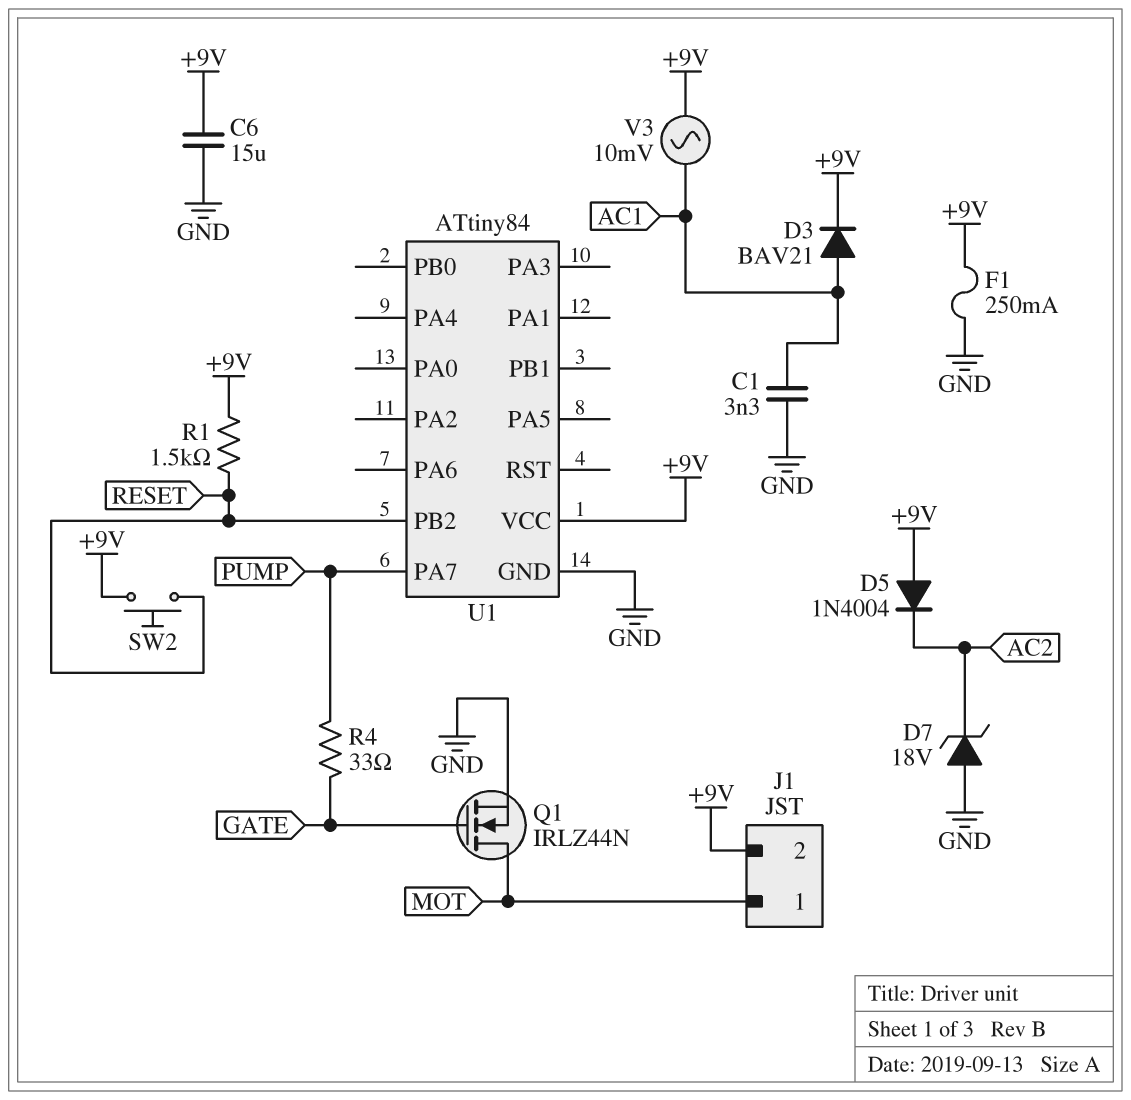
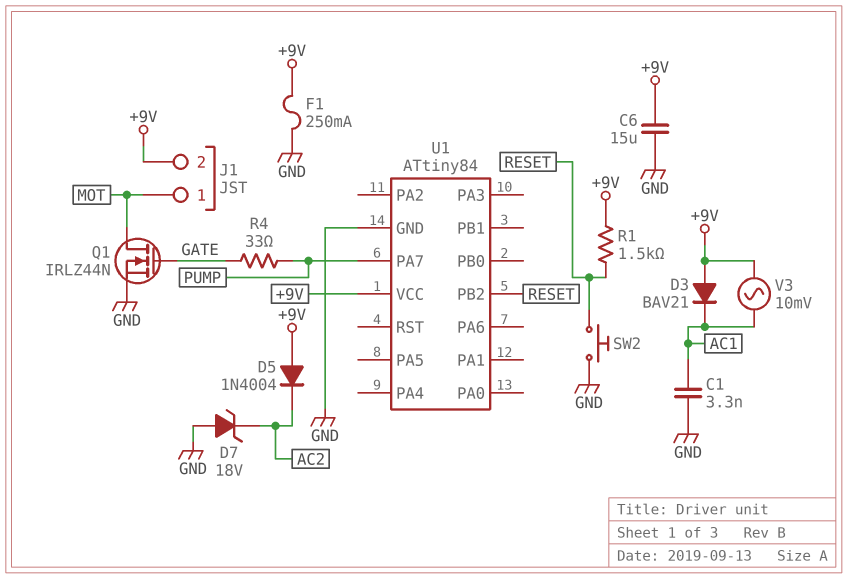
D3: diode BAV21 (A AC1, K +9V) -> diode BAV21 (A +9V, K AC1)
SW2: button (+9V, RESET) -> button (GND, RESET)

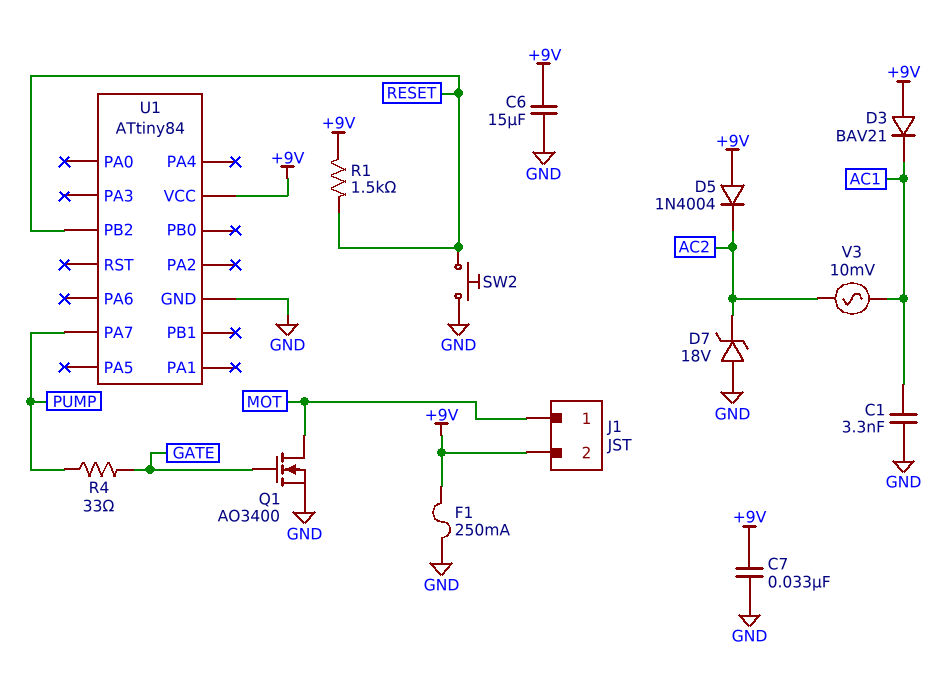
C7: none -> 33nF (+9V, GND)
Q1: NMOS IRLZ44N (G GATE, D MOT, S GND) -> NMOS AO3400 (G GATE, D MOT, S GND)
V3: AC 10mV (+9V, AC1) -> AC 10mV (AC1, AC2)

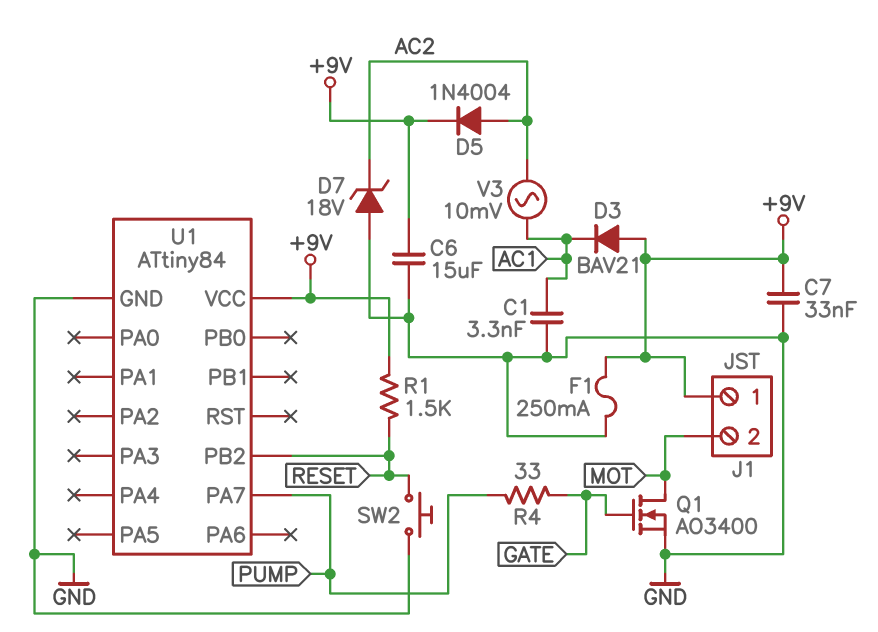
D5: diode 1N4004 (A +9V, K AC2) -> diode 1N4004 (A AC2, K +9V)
J1 pin 1: MOT -> +9V
J1 pin 2: +9V -> MOT

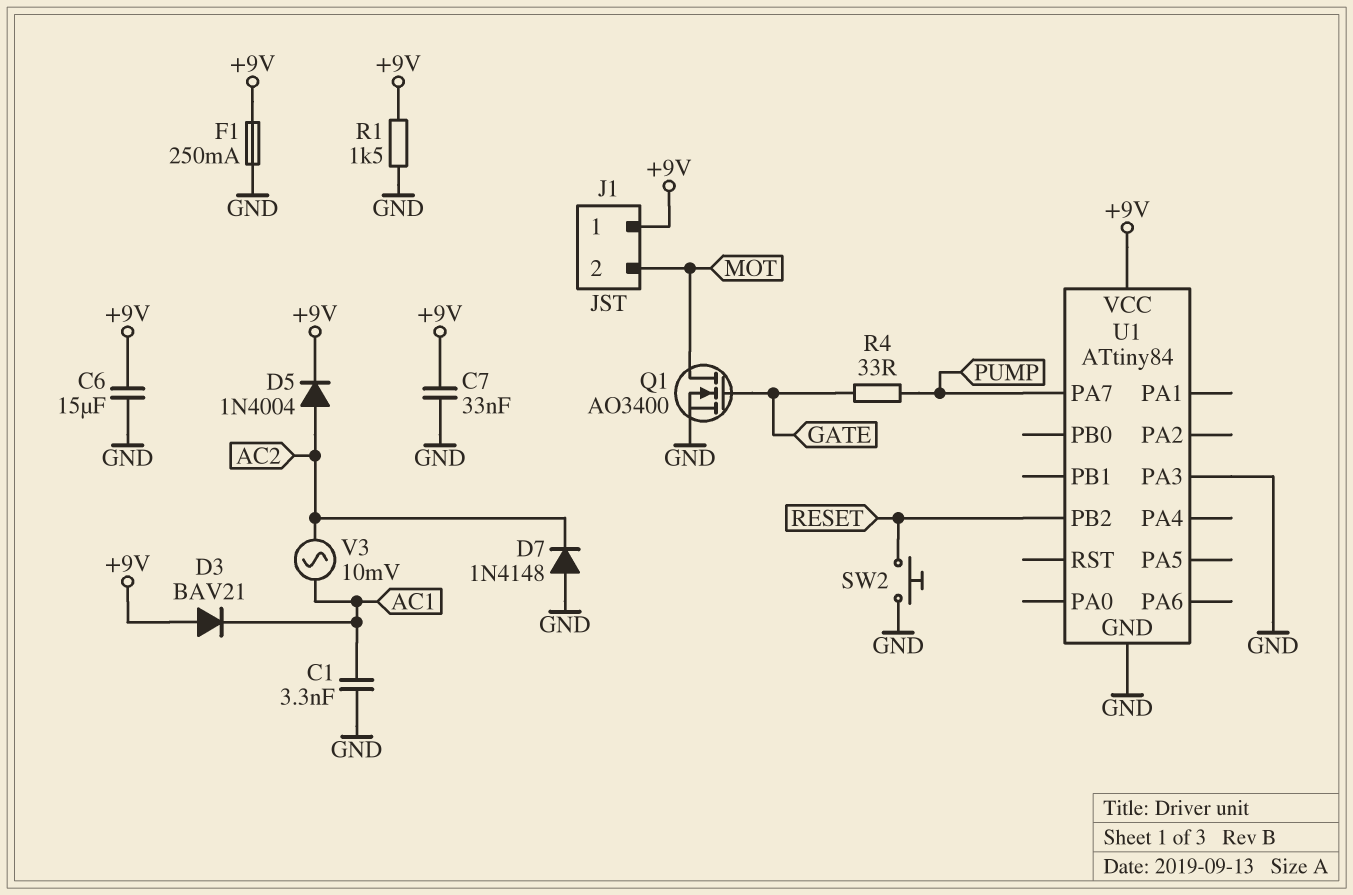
D7: zener 18V (A GND, K AC2) -> diode 1N4148 (A GND, K AC2)
R1: 1.5k (+9V, RESET) -> 1.5k (+9V, GND)
U1 pin PA3: none -> GND

